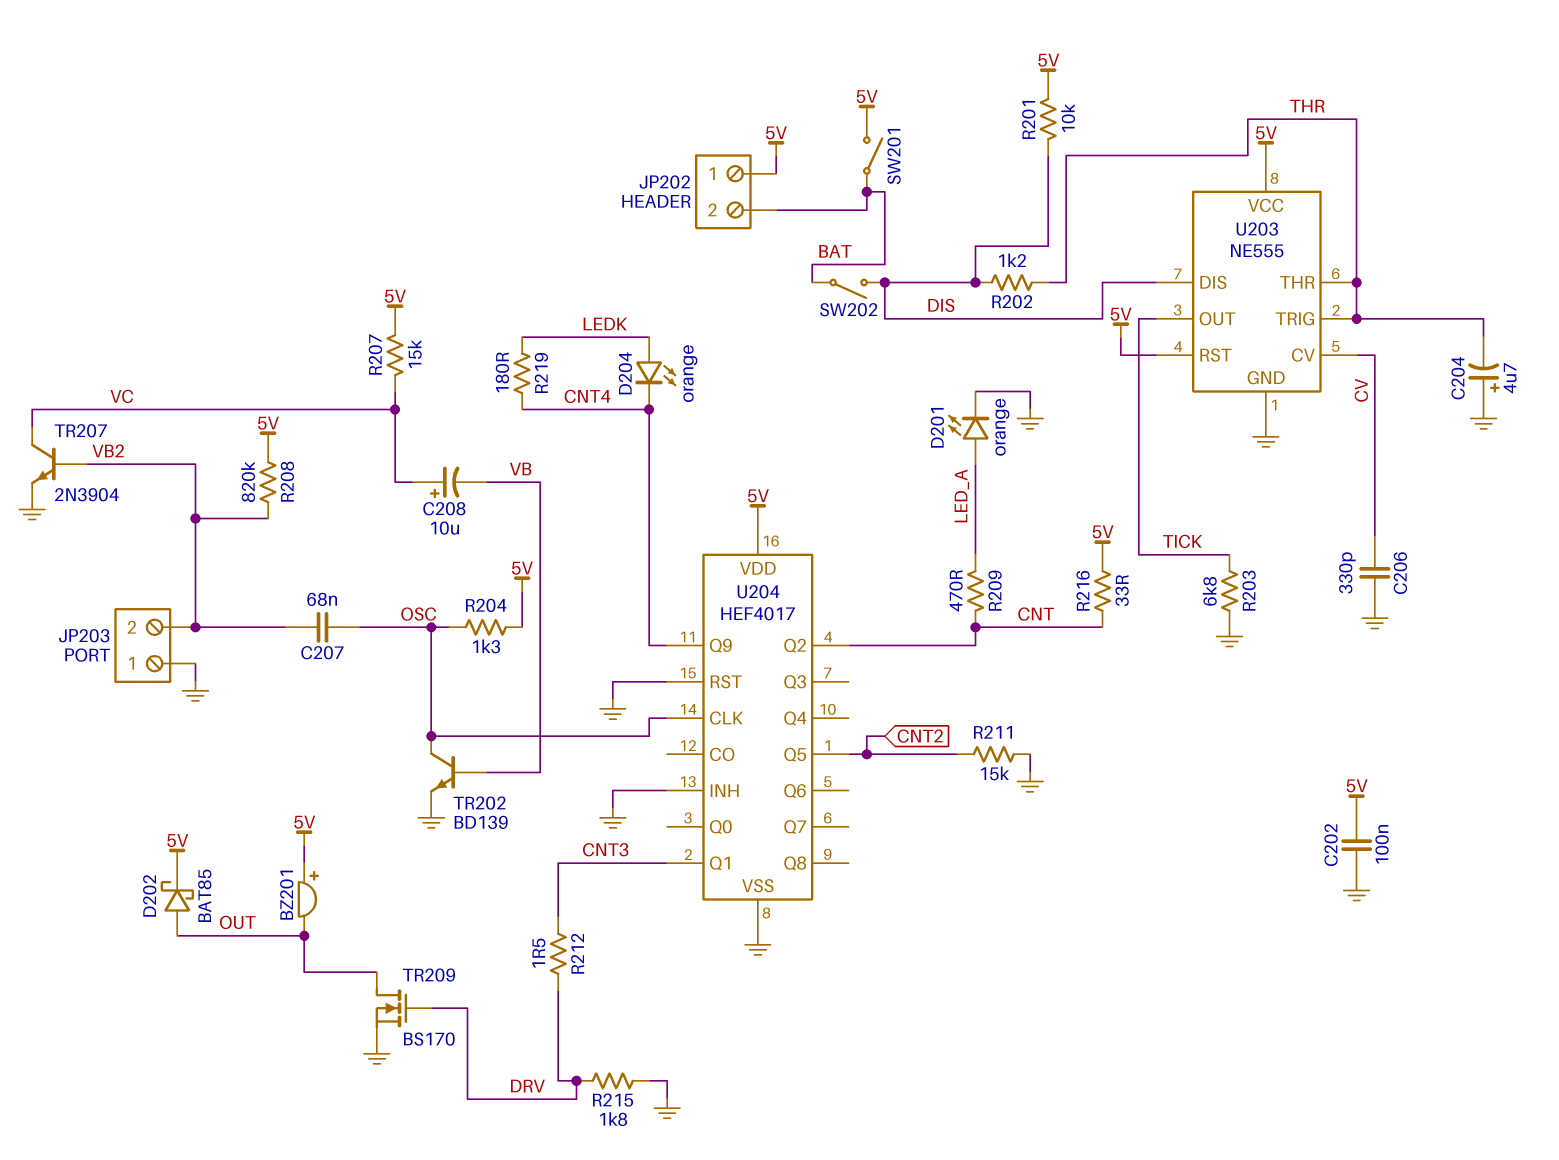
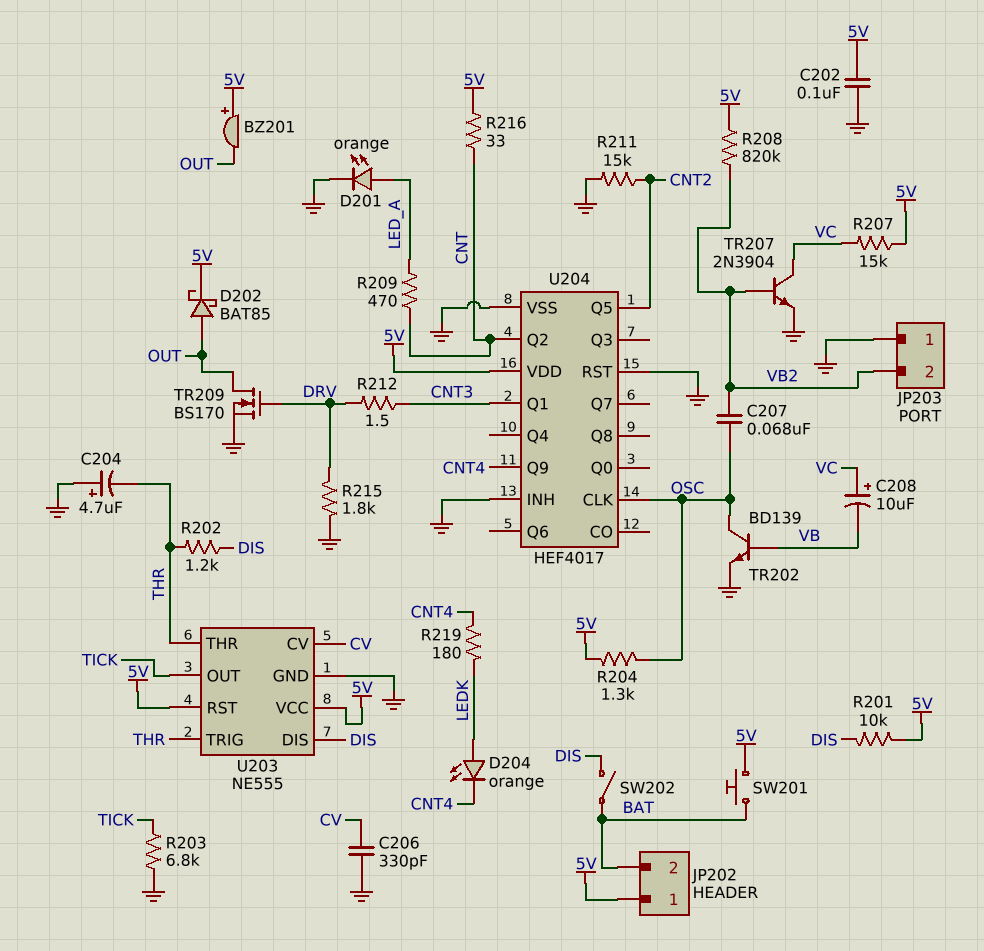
SW201: switch (5V, BAT) -> button (5V, BAT)

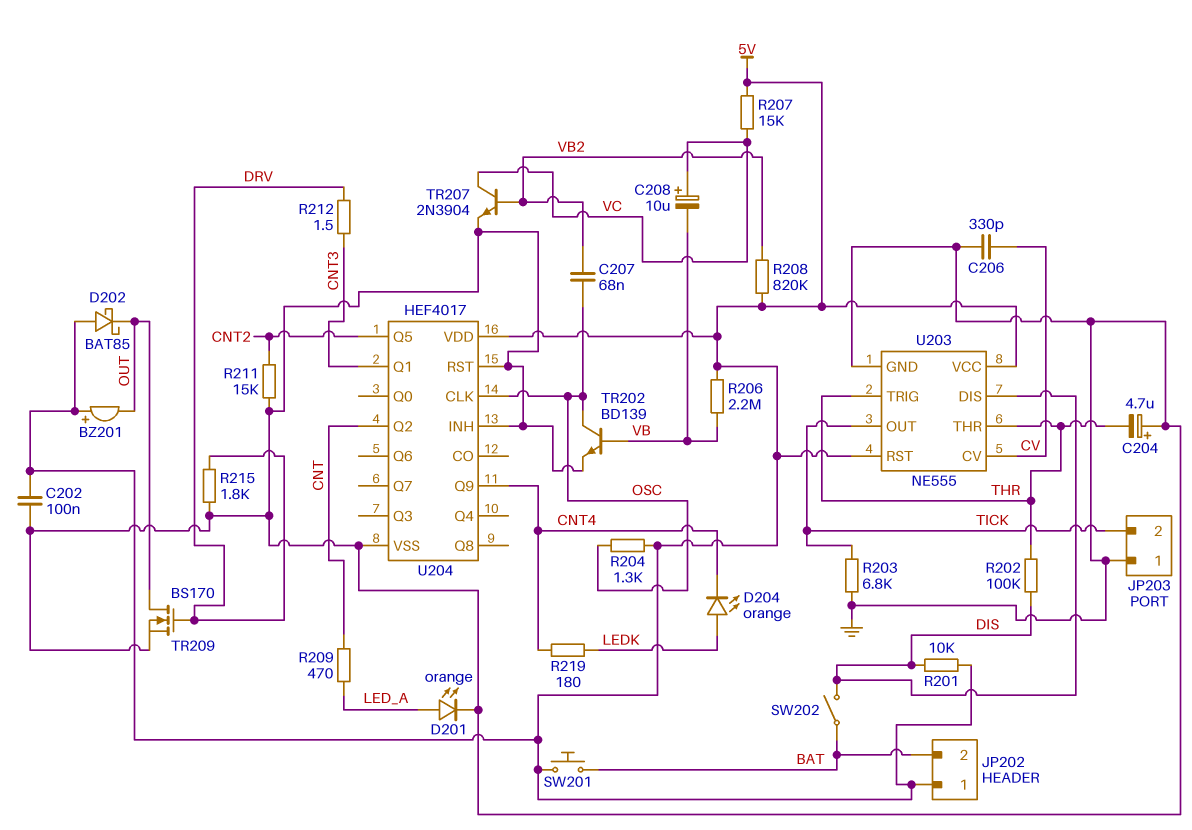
D202: schottky BAT85 (A OUT, K 5V) -> schottky BAT85 (A 5V, K OUT)
JP203 pin 2: VB2 -> TICK
R202: 1.2k (DIS, THR) -> 100k (DIS, THR)
R206: none -> 2.2M (5V, VB)
R216: 33 (5V, CNT) -> none

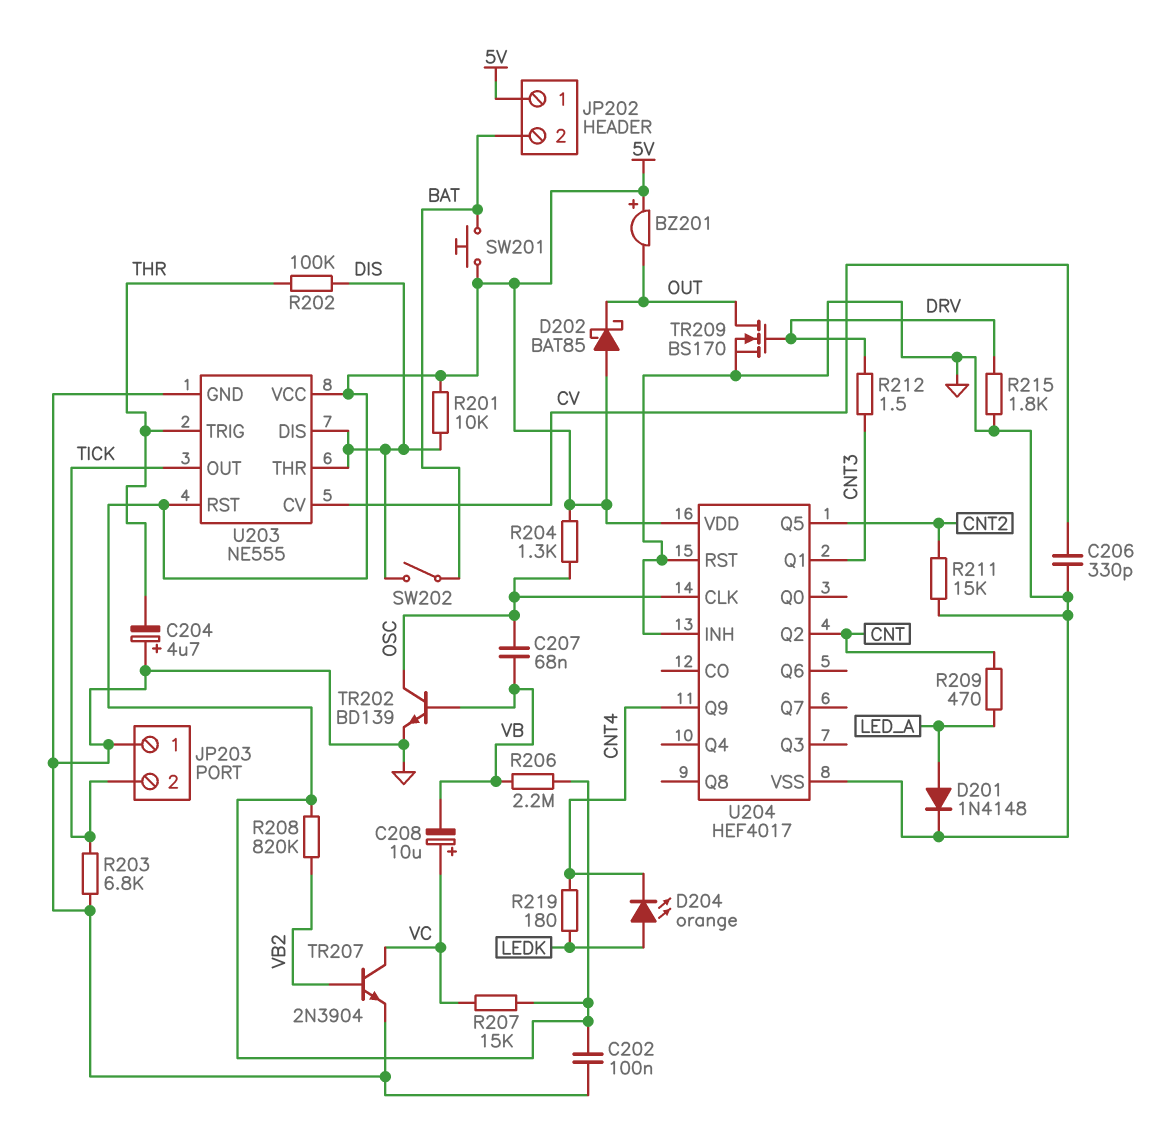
C207: 68nF (OSC, VB2) -> 68nF (OSC, VB)
D201: LED orange (A LED_A, K GND) -> diode 1N4148 (A LED_A, K GND)
U203 pin THR: THR -> DIS

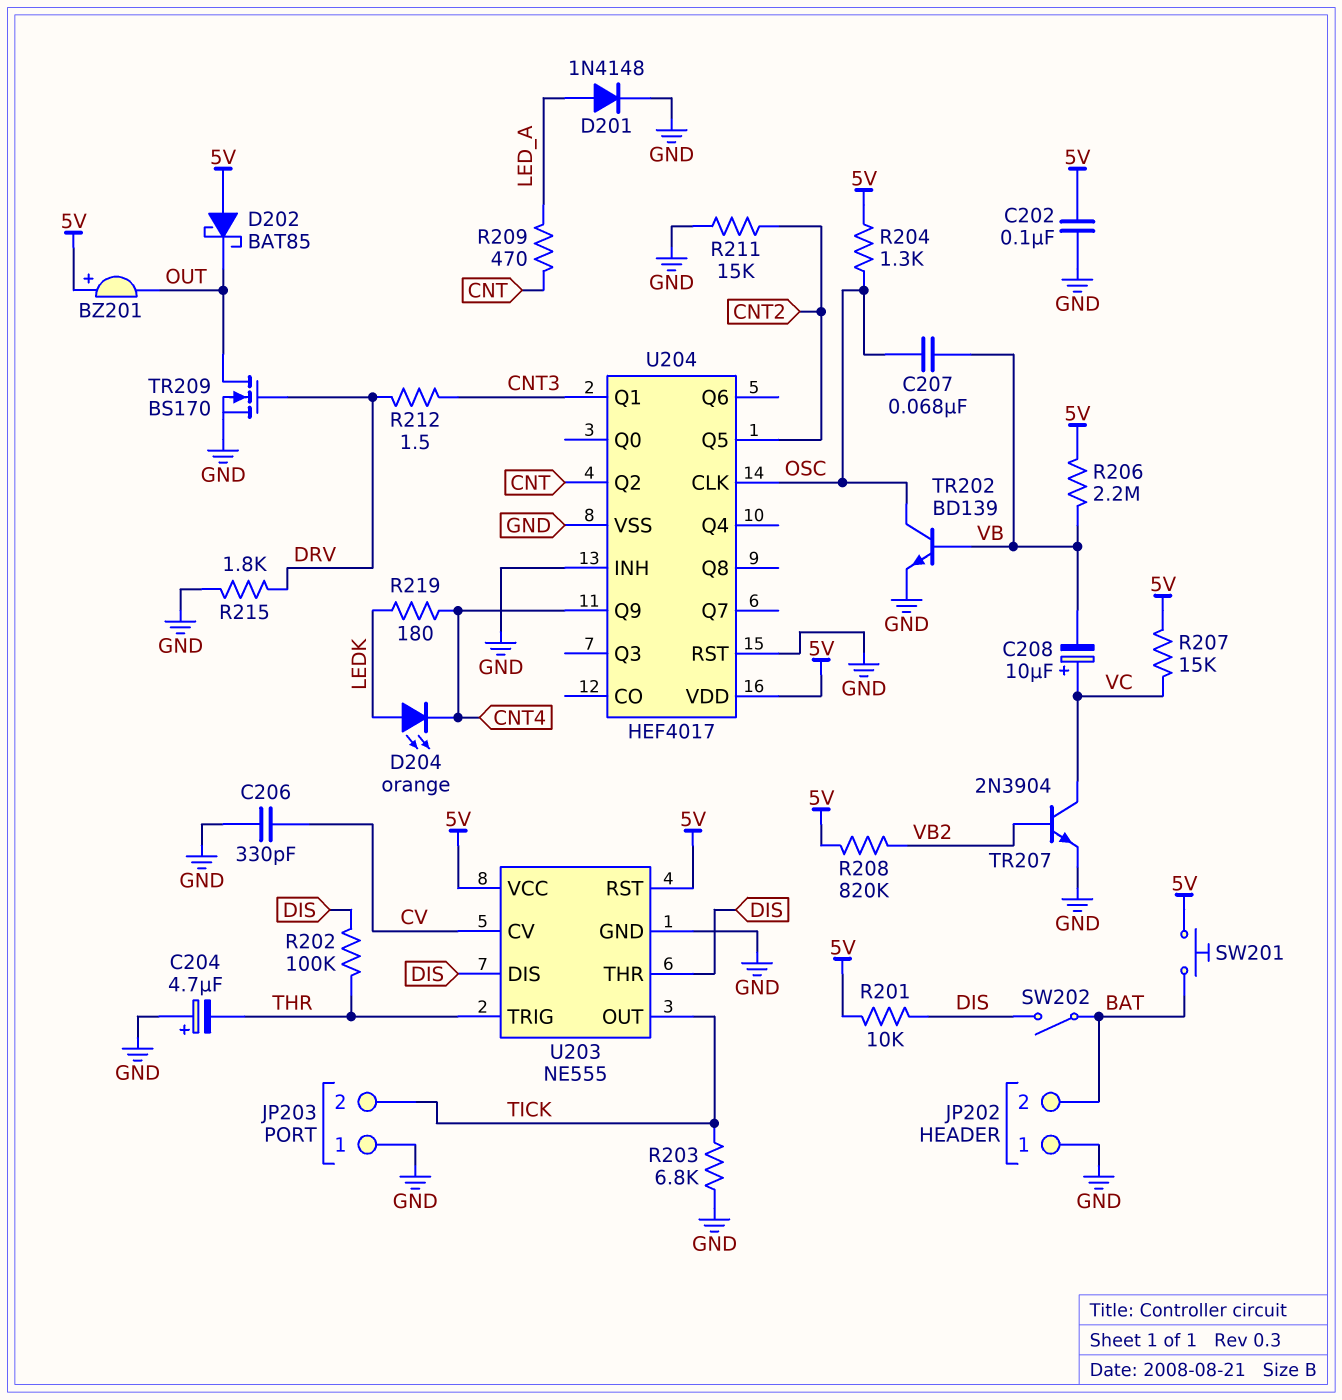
JP202 pin 1: 5V -> GND

